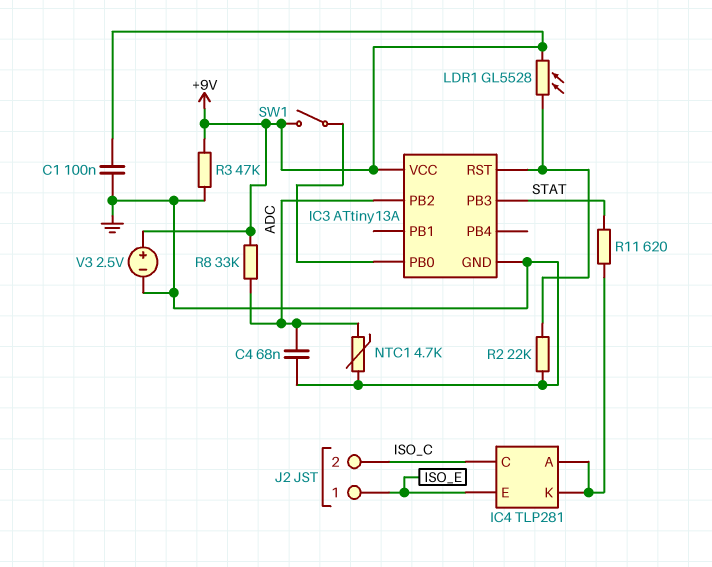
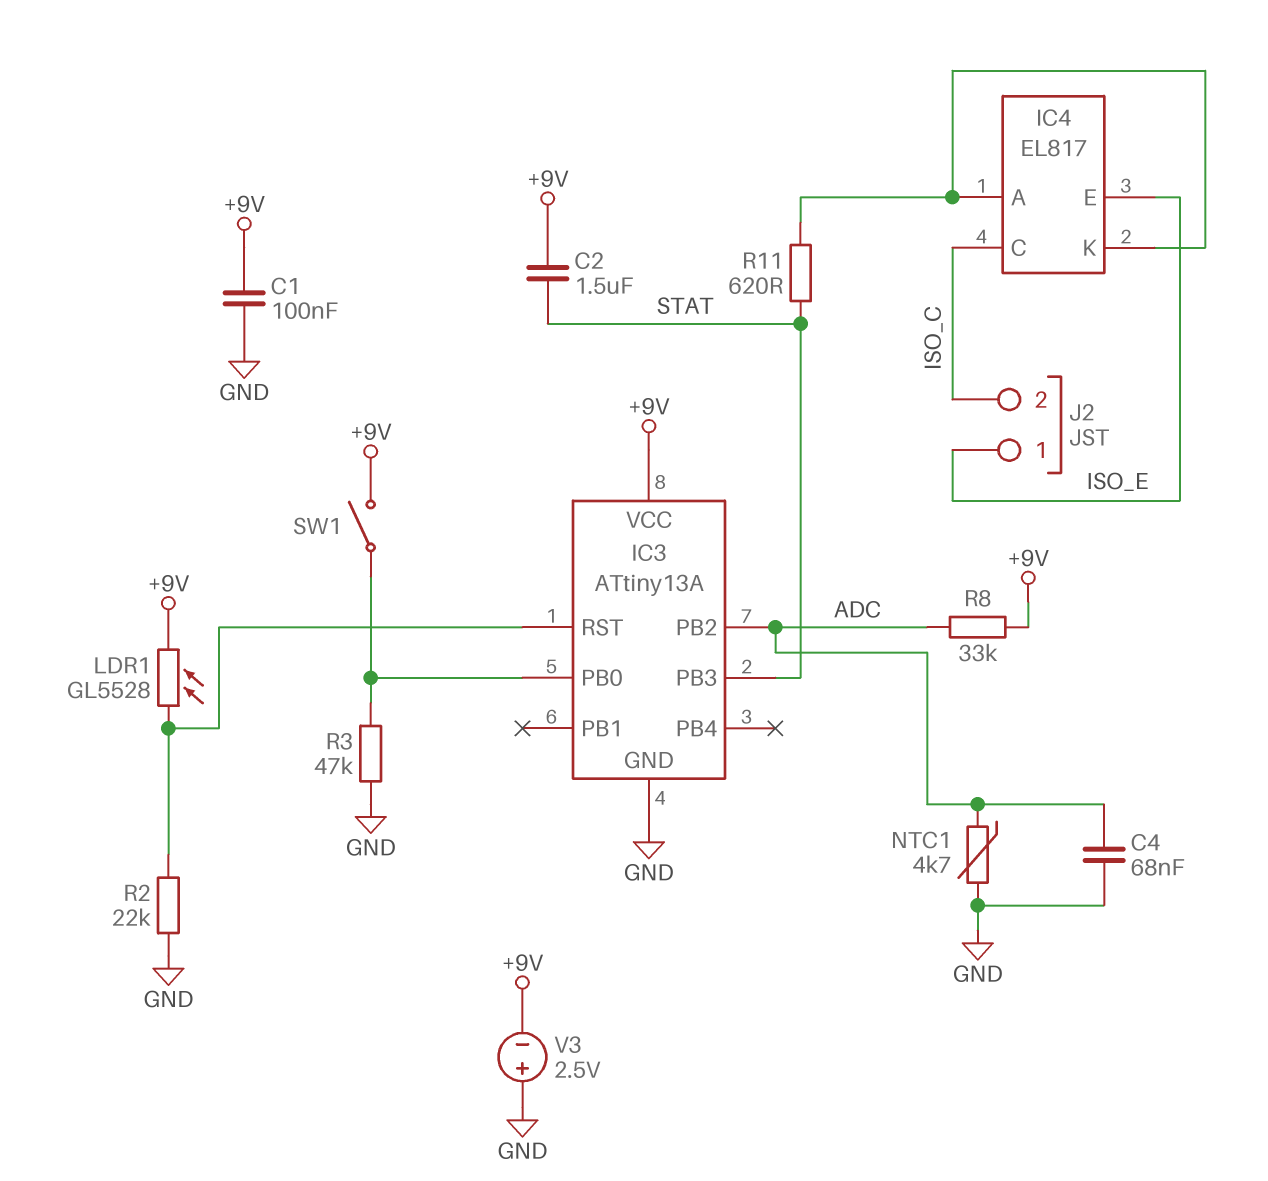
C2: none -> 1.5uF (+9V, STAT)
IC4: TLP281 -> EL817
R3: 47k (+9V, GND) -> 47k (GND, IC3/PB0)
V3: 2.5V (plus +9V, minus GND) -> 2.5V (plus GND, minus +9V)

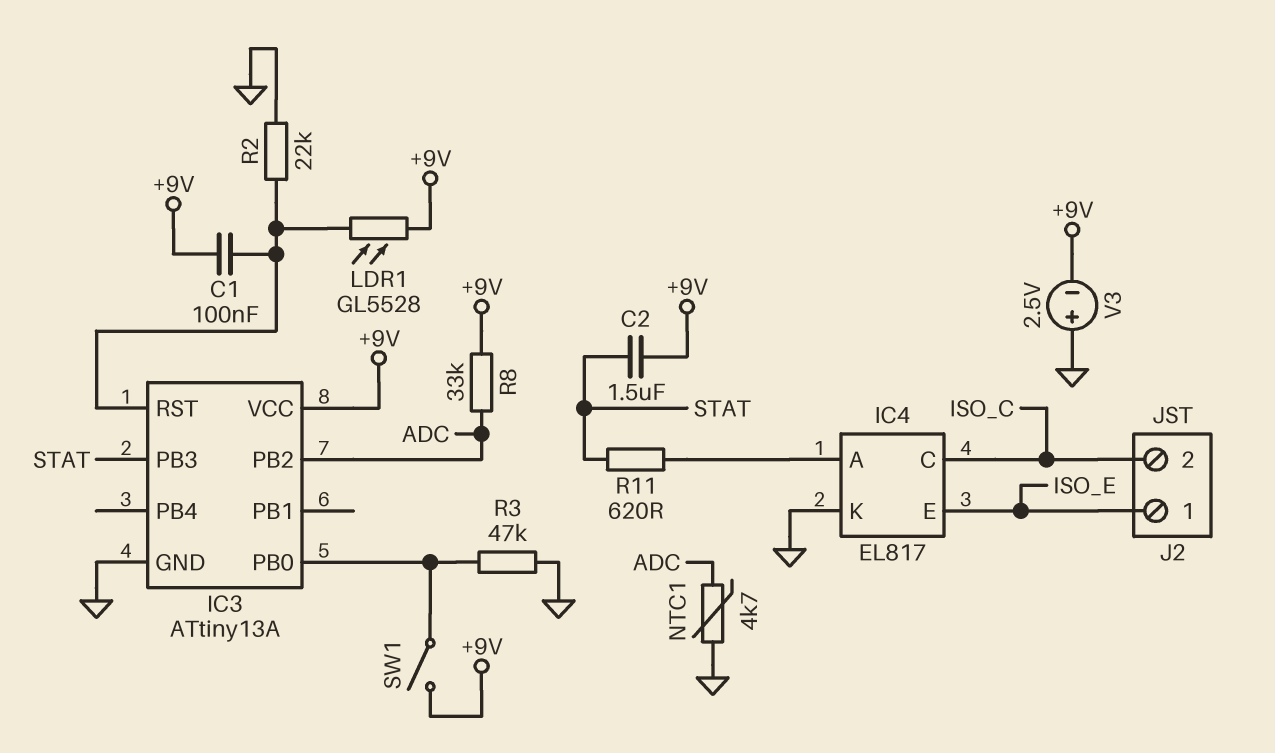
C1: 100nF (+9V, GND) -> 100nF (+9V, IC3/RST)
C4: 68nF (ADC, GND) -> none
IC4 pin K: IC4/A -> GND

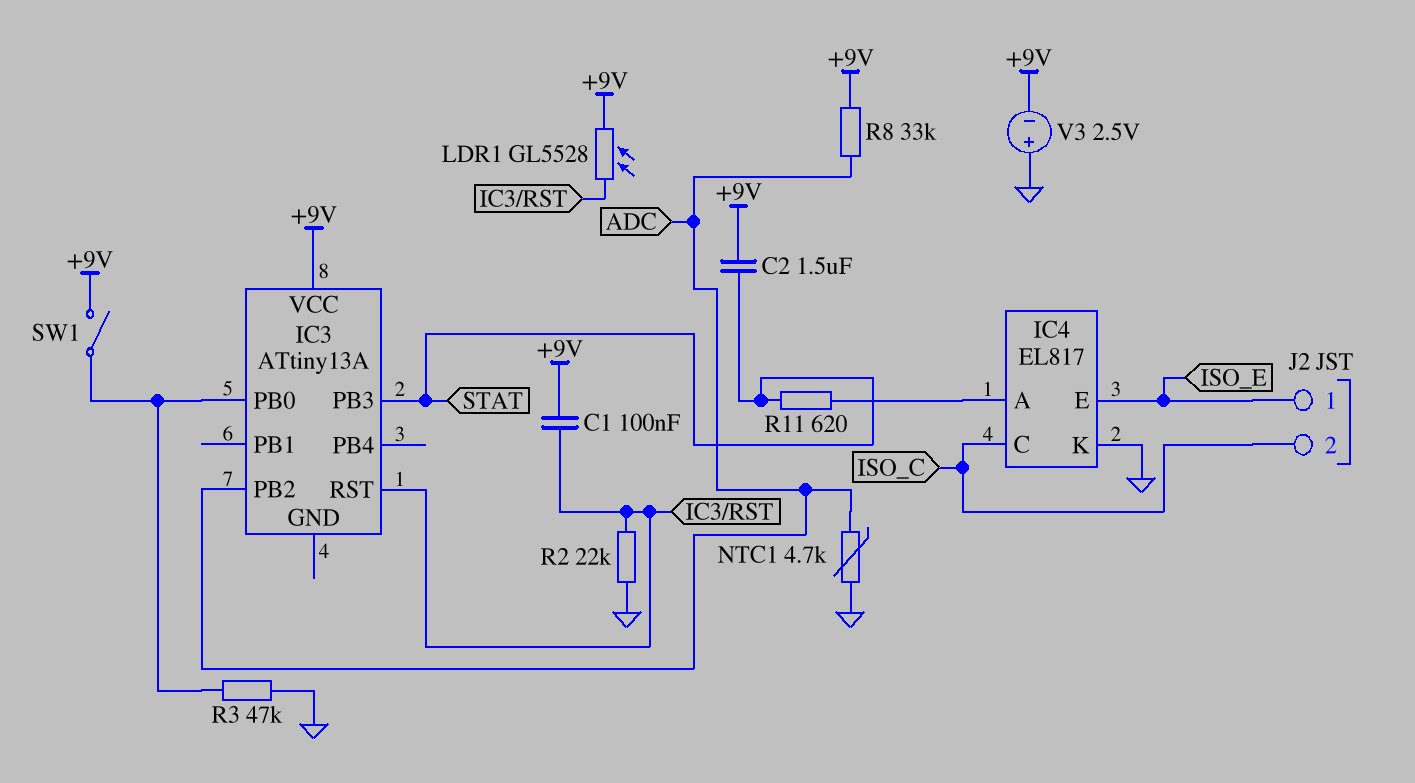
IC3 pin GND: GND -> none

